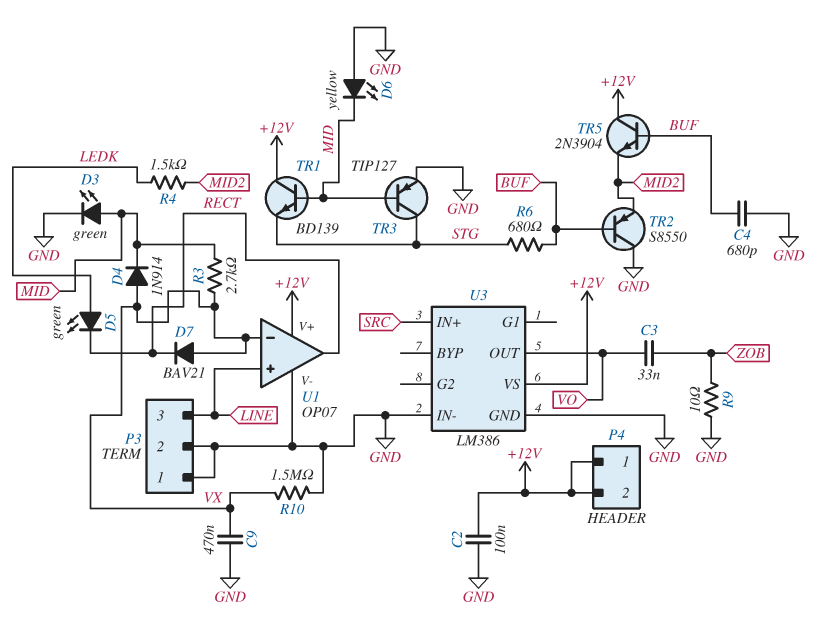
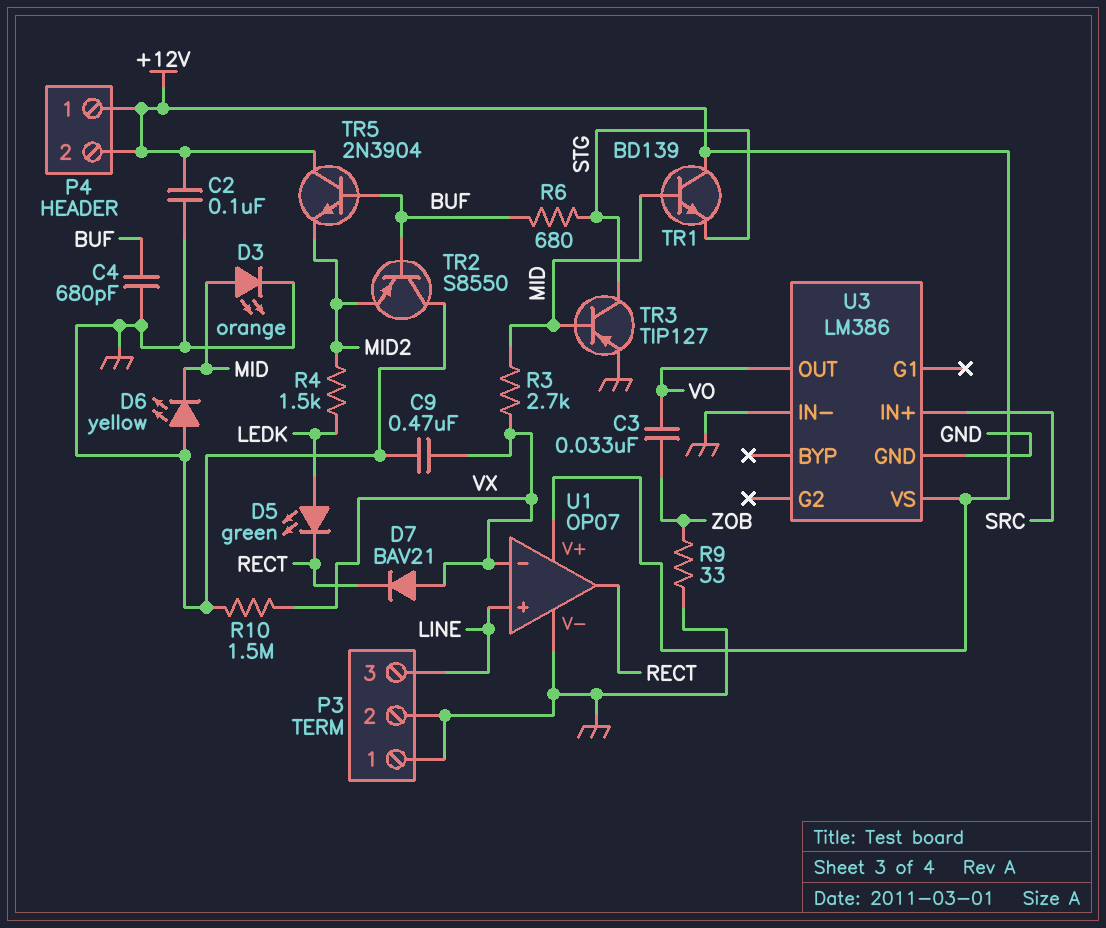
D3: LED green (A MID, K GND) -> LED orange (A MID, K GND)
D4: diode 1N914 (A VX, K MID) -> none
R9: 10 (GND, ZOB) -> 33 (GND, ZOB)

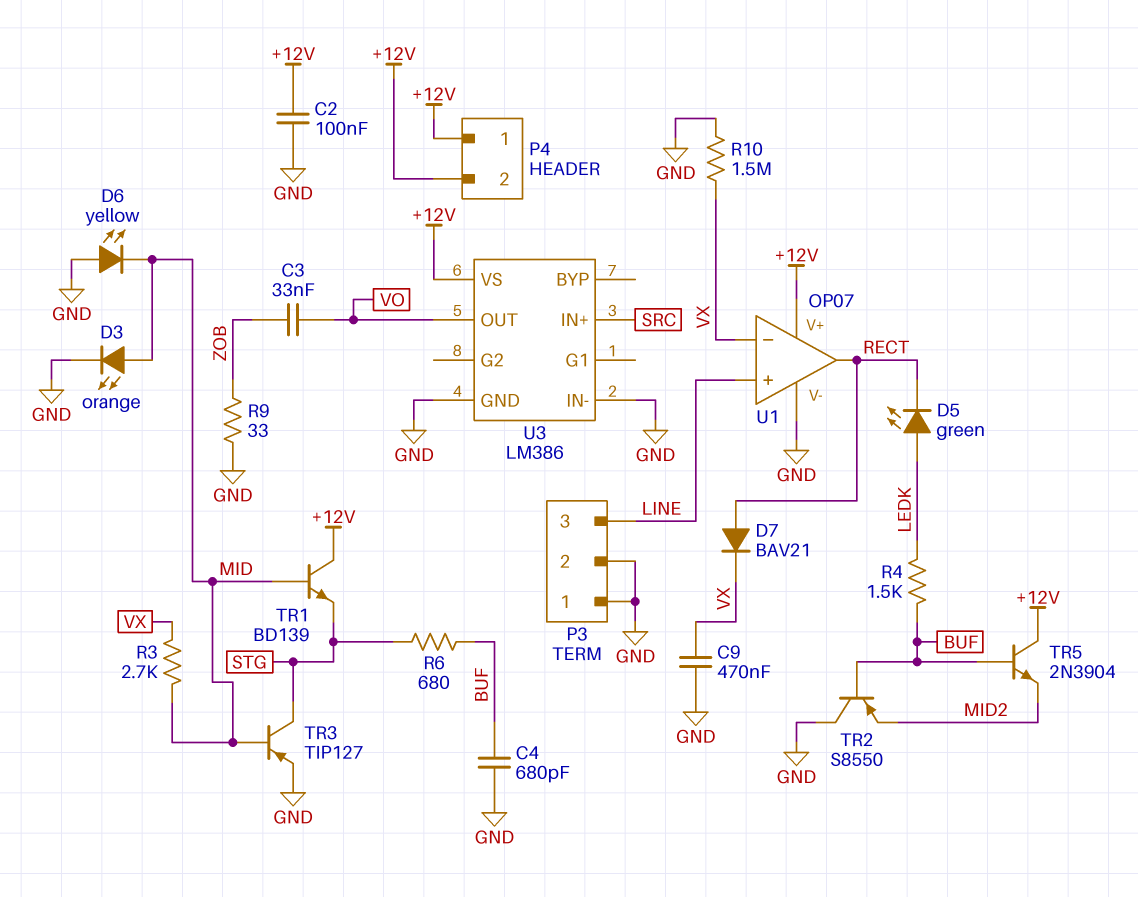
D7: diode BAV21 (A VX, K RECT) -> diode BAV21 (A RECT, K VX)
R4: 1.5k (LEDK, MID2) -> 1.5k (BUF, LEDK)

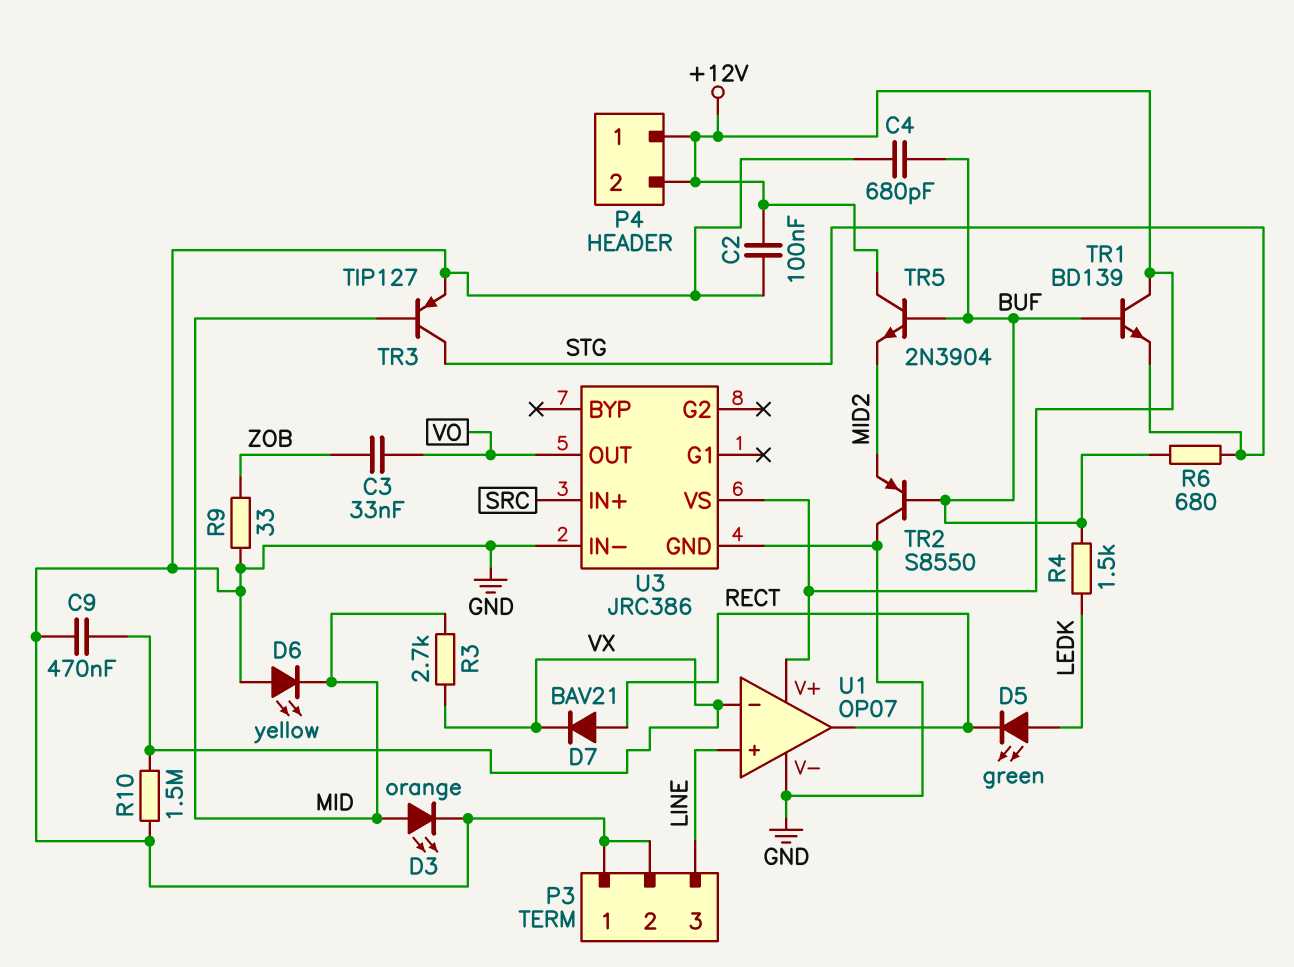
TR1: NPN BD139 (B MID, C +12V, E STG) -> NPN BD139 (B BUF, C +12V, E STG)
U3: LM386 -> JRC386

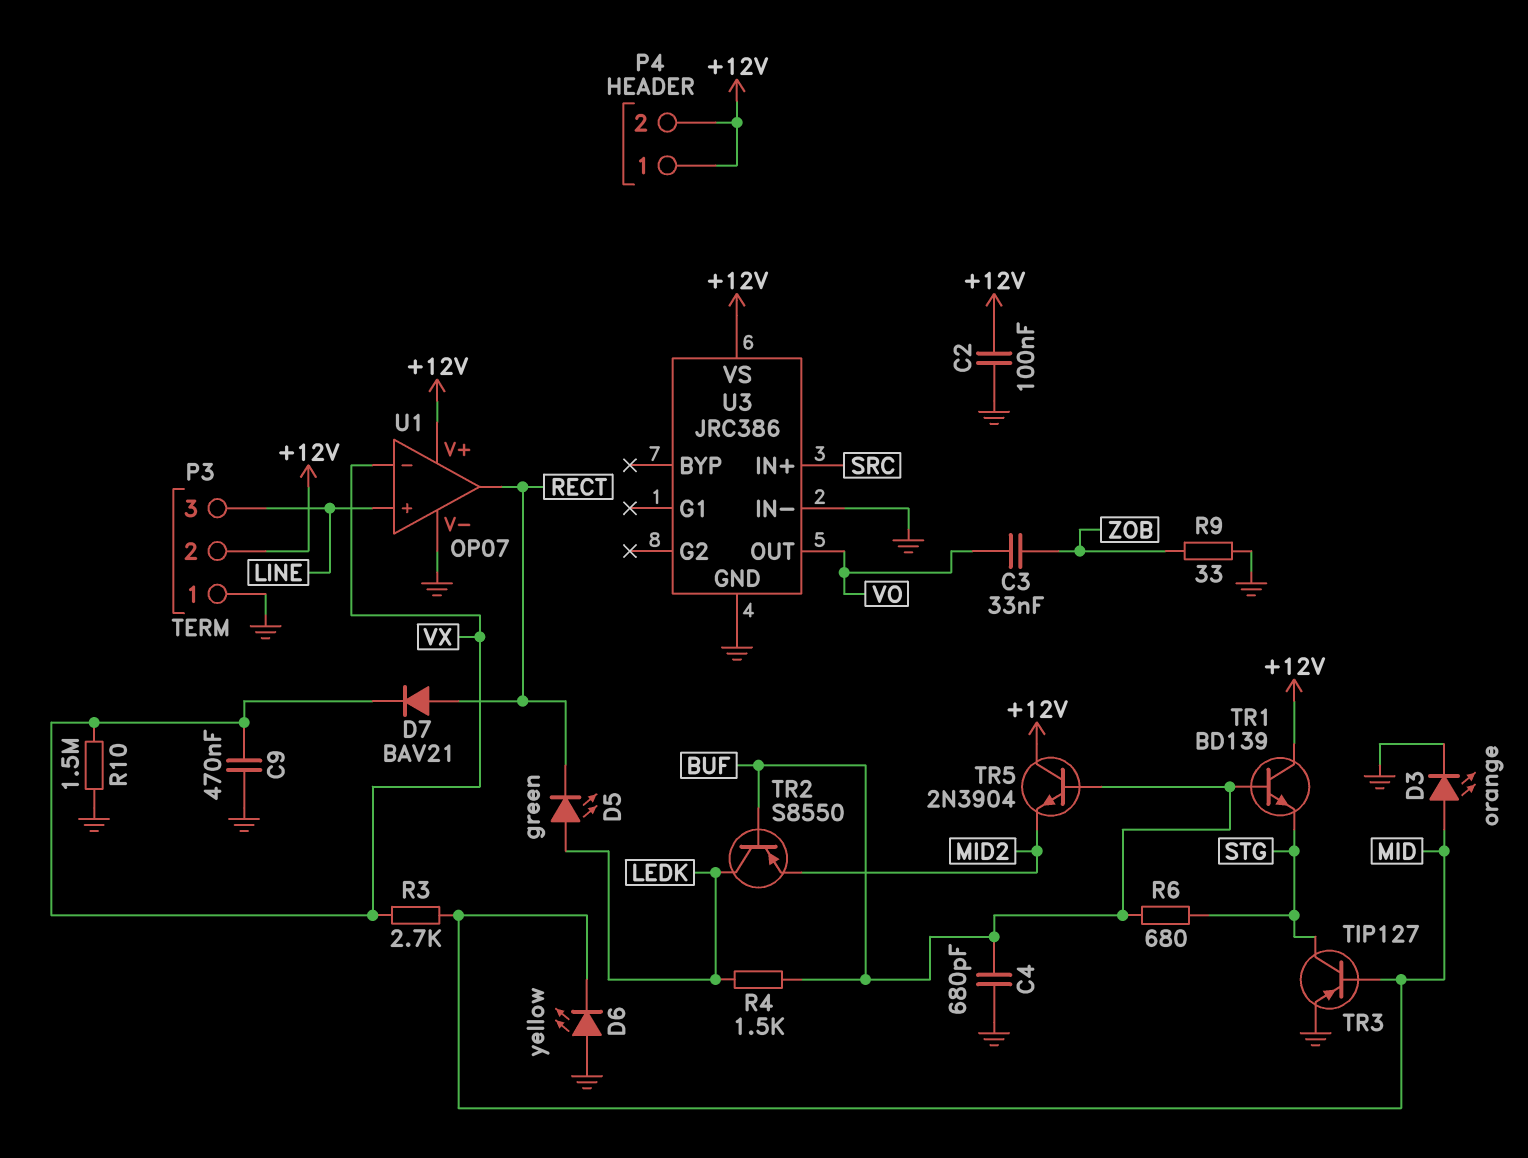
P3 pin 2: GND -> +12V
TR2: PNP S8550 (B BUF, C GND, E MID2) -> PNP S8550 (B BUF, C LEDK, E MID2)

